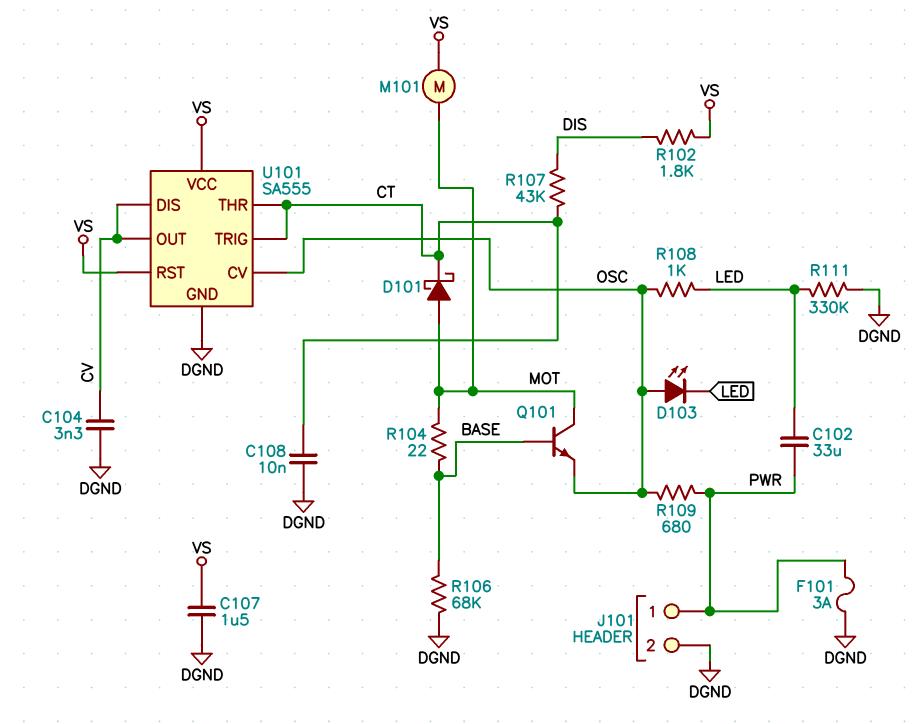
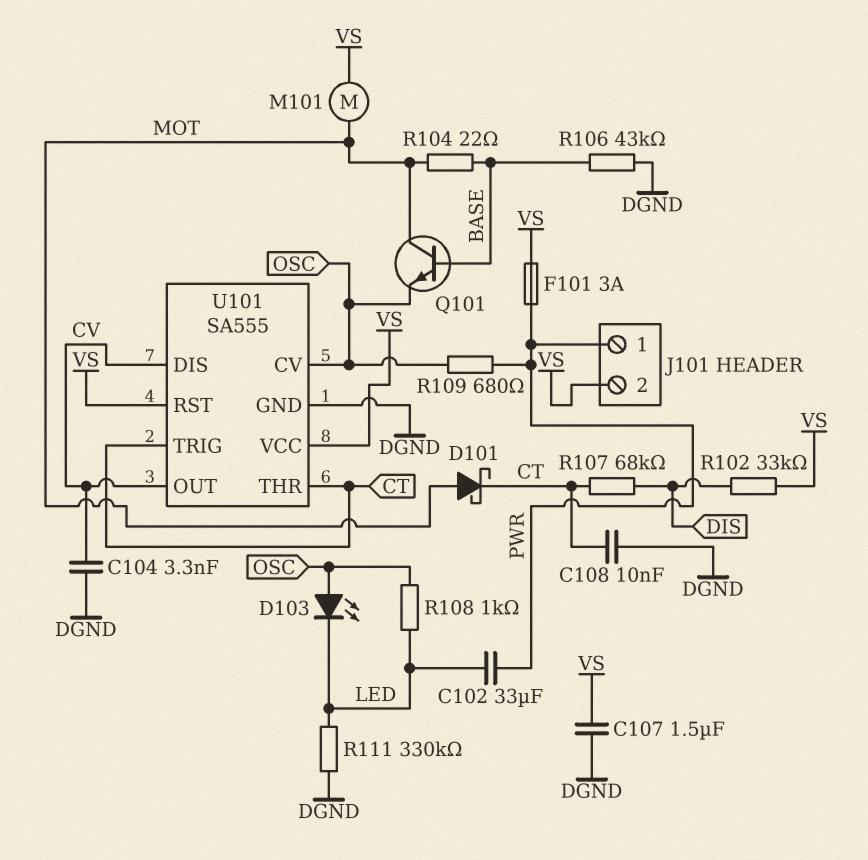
F101: 3A (DGND, PWR) -> 3A (PWR, VS)
J101 pin 2: DGND -> VS
R102: 1.8k (DIS, VS) -> 33k (DIS, VS)
R106: 68k (BASE, DGND) -> 43k (BASE, DGND)
R107: 43k (CT, DIS) -> 68k (CT, DIS)

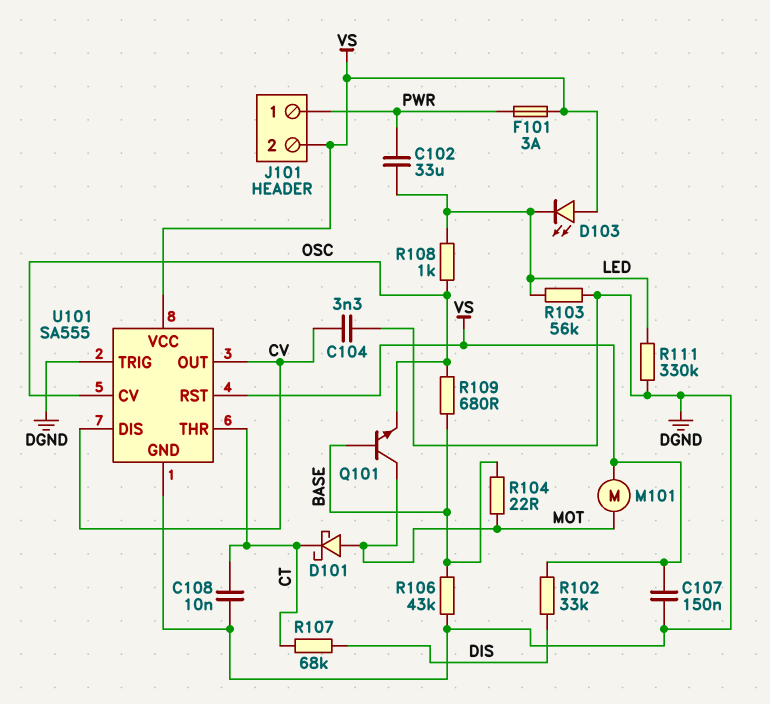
C107: 1.5uF (DGND, VS) -> 150nF (DGND, VS)
D103: LED (A OSC, K LED) -> LED (A VS, K LED)
R103: none -> 56k (DGND, LED)
R109: 680 (OSC, PWR) -> 680 (BASE, OSC)
U101 pin TRIG: CT -> DGND

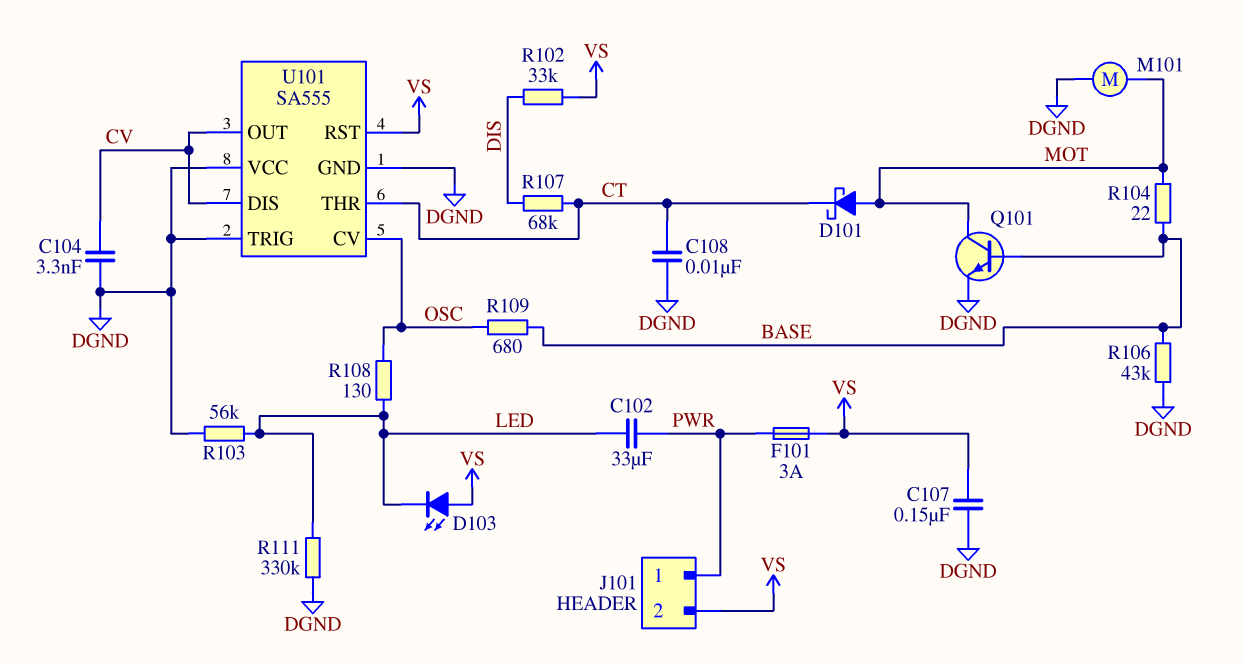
M101: motor (MOT, VS) -> motor (DGND, MOT)
Q101: NPN (B BASE, C MOT, E OSC) -> NPN (B BASE, C MOT, E DGND)
R108: 1k (LED, OSC) -> 130 (LED, OSC)
U101 pin VCC: VS -> DGND

